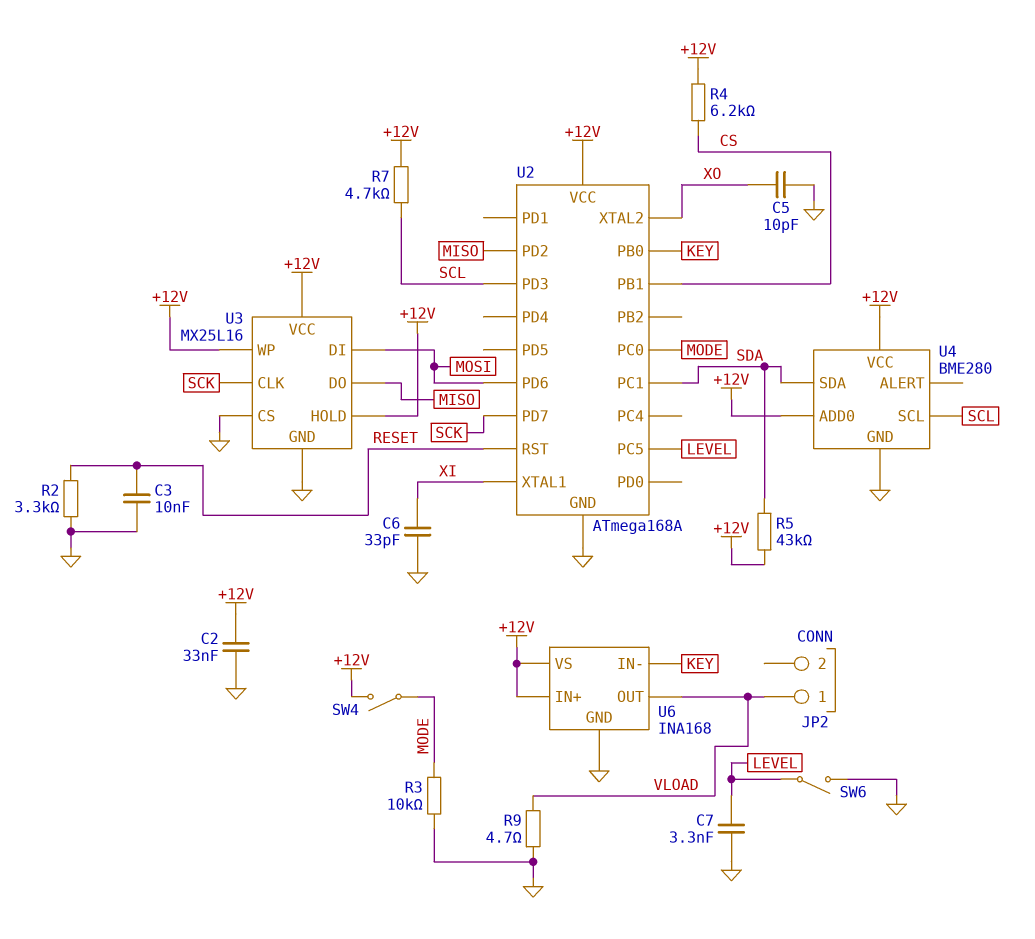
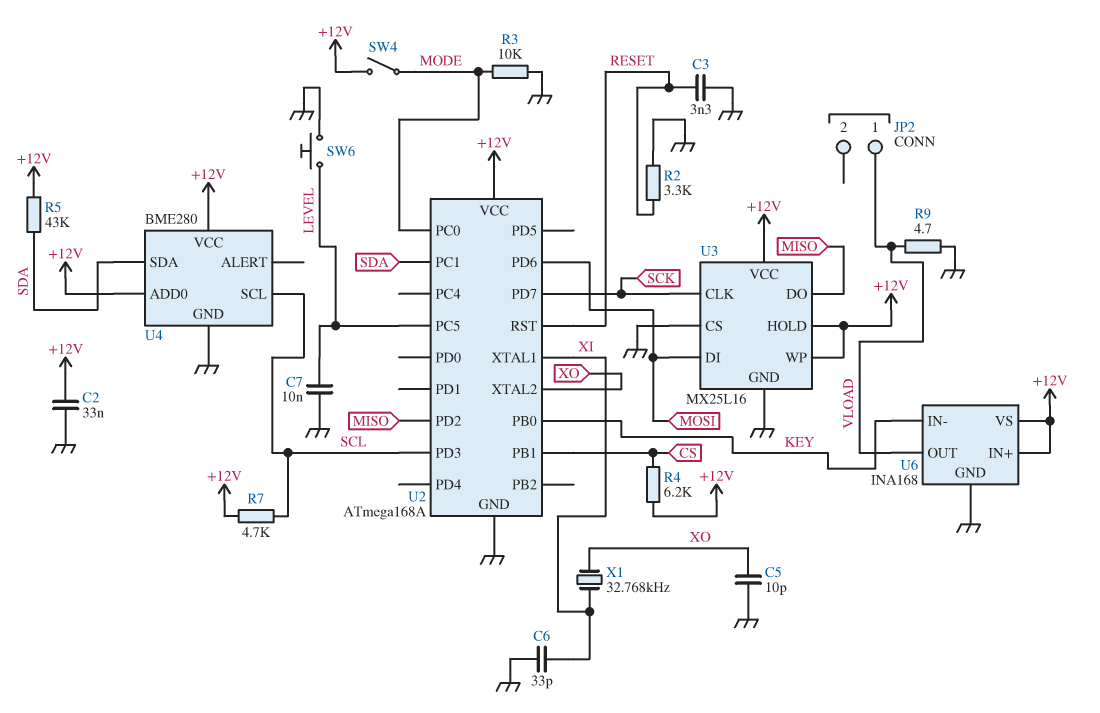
C3: 10nF (GND, RESET) -> 3.3nF (GND, RESET)
C7: 3.3nF (GND, LEVEL) -> 10nF (GND, LEVEL)
SW6: switch (GND, LEVEL) -> button (GND, LEVEL)
X1: none -> 32.768kHz (XI, XO)

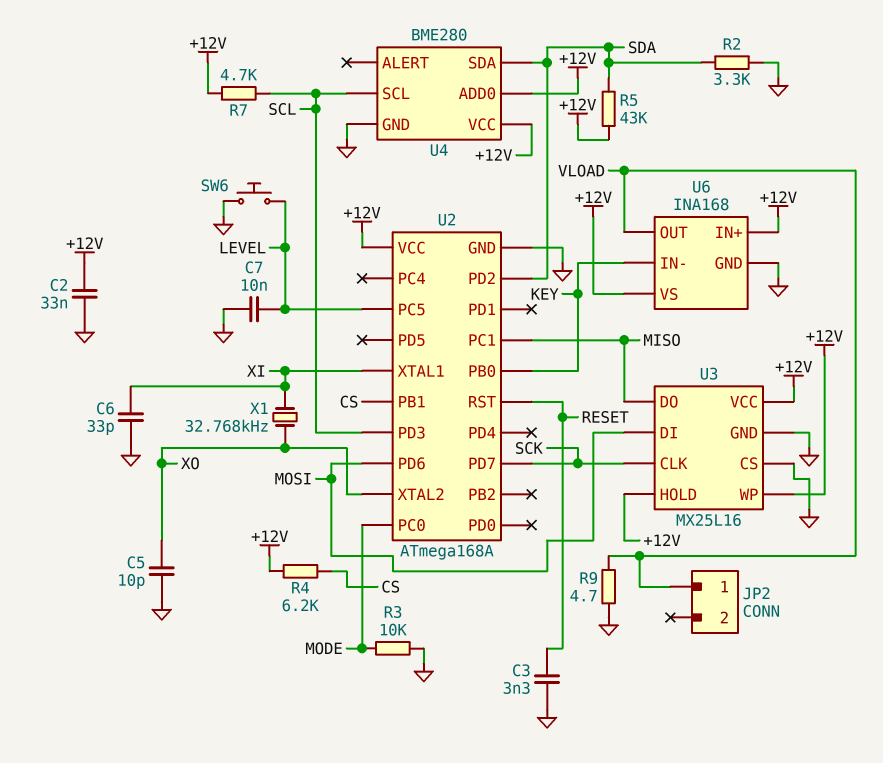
R2: 3.3k (GND, RESET) -> 3.3k (GND, SDA)
SW4: switch (+12V, MODE) -> none
U2 pin PC1: SDA -> MISO
U2 pin PD2: MISO -> SDA

